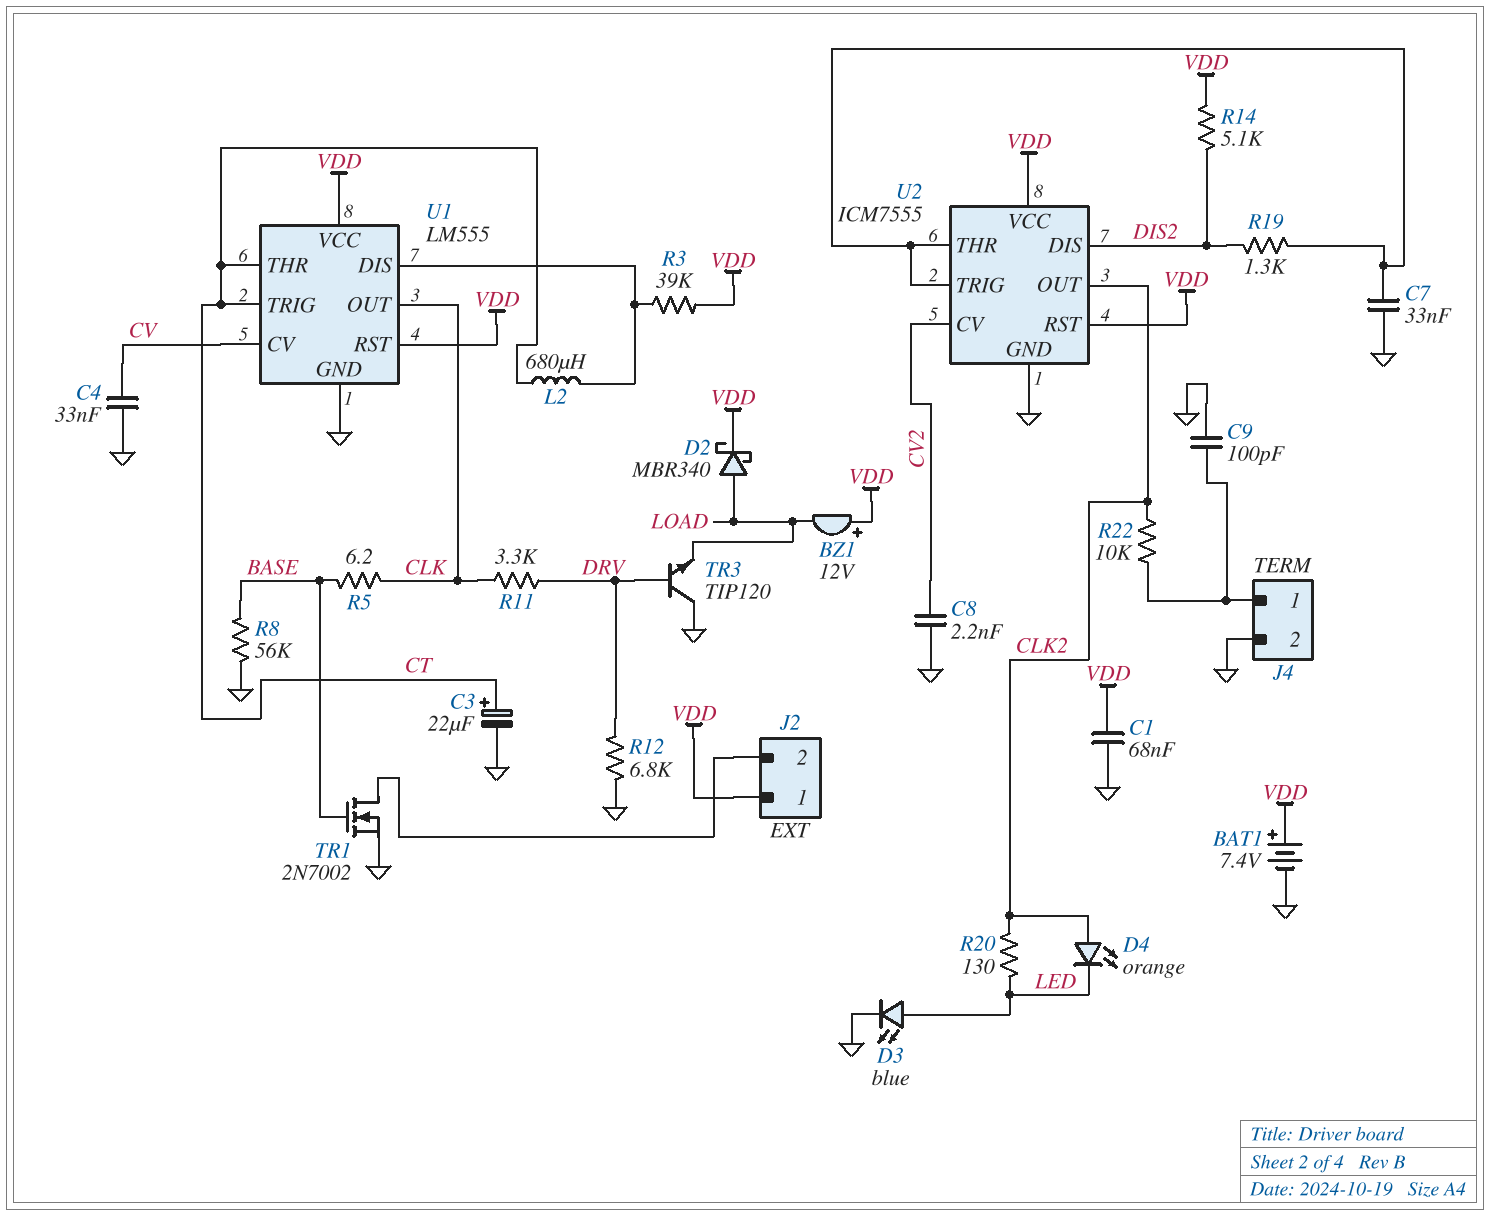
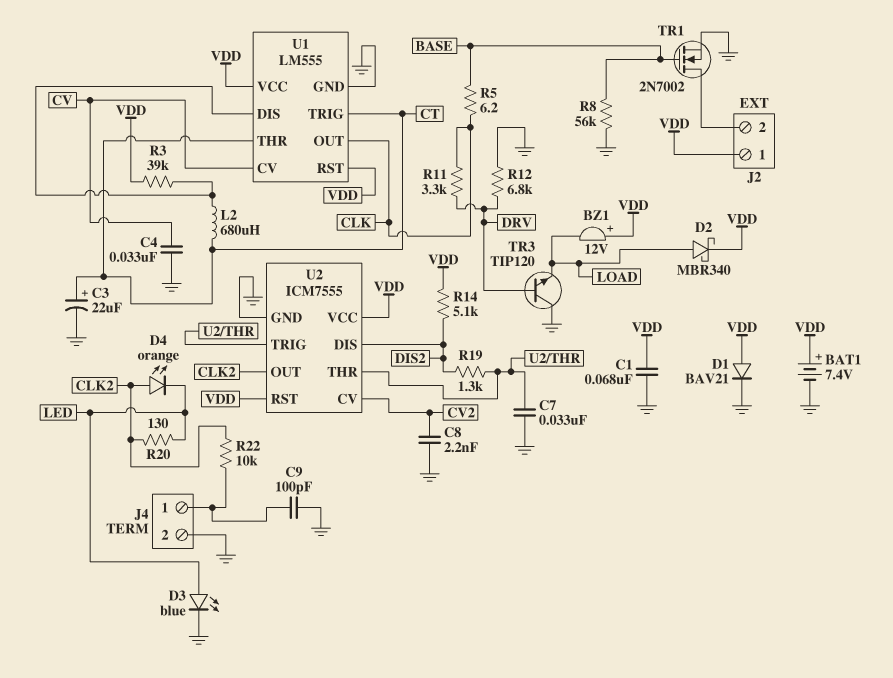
D1: none -> diode BAV21 (A VDD, K GND)

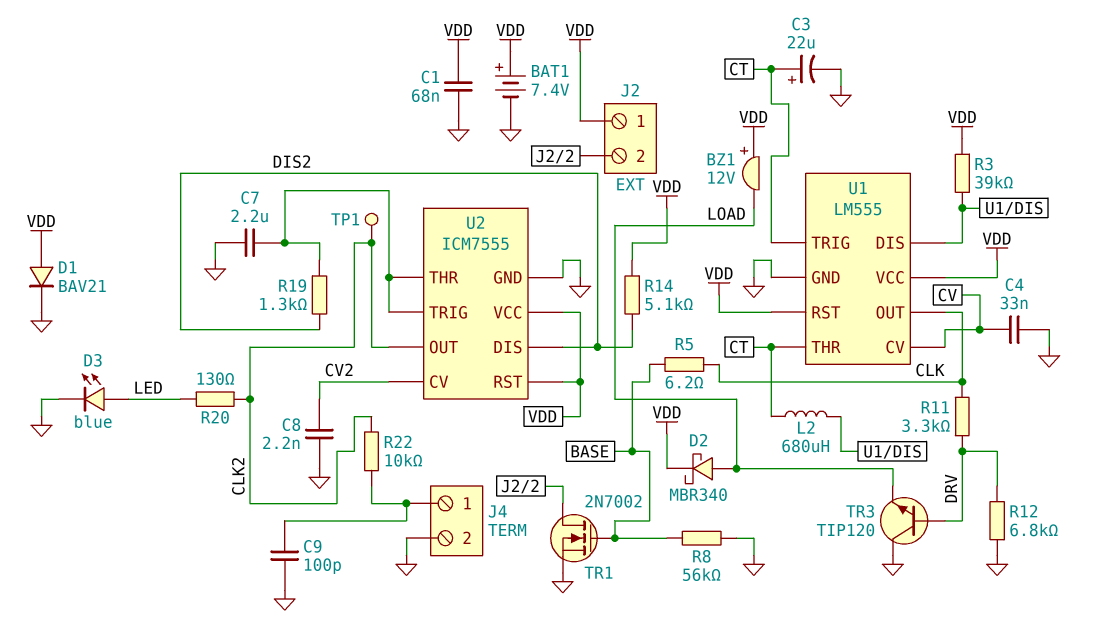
C7: 33nF (GND, U2/THR) -> 2.2uF (GND, U2/THR)
D4: LED orange (A CLK2, K LED) -> none
TP1: none -> test point (CLK2)

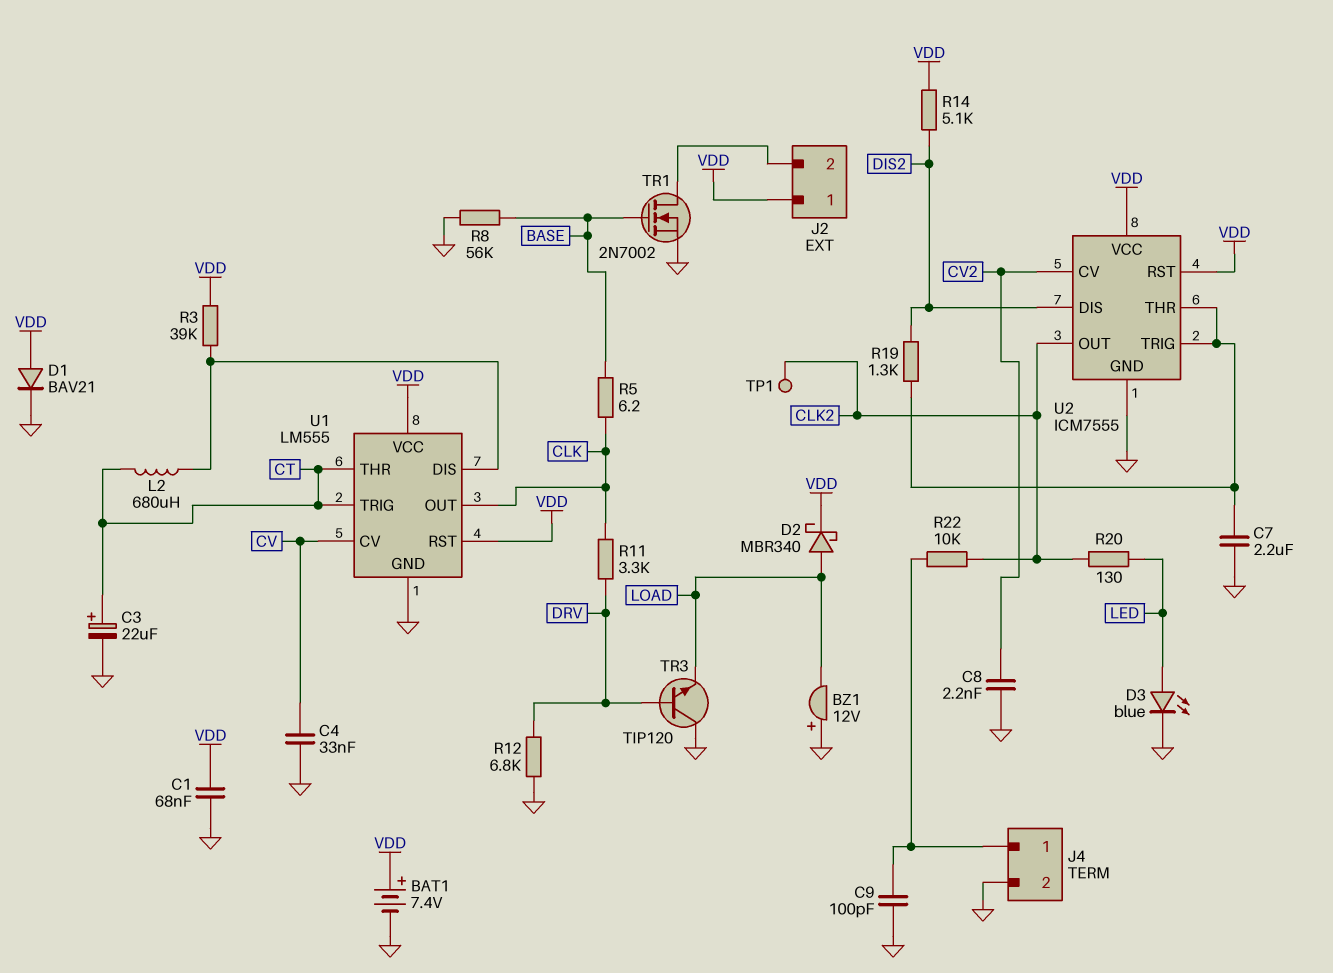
BZ1: buzzer 12V (plus VDD, minus LOAD) -> buzzer 12V (plus GND, minus LOAD)

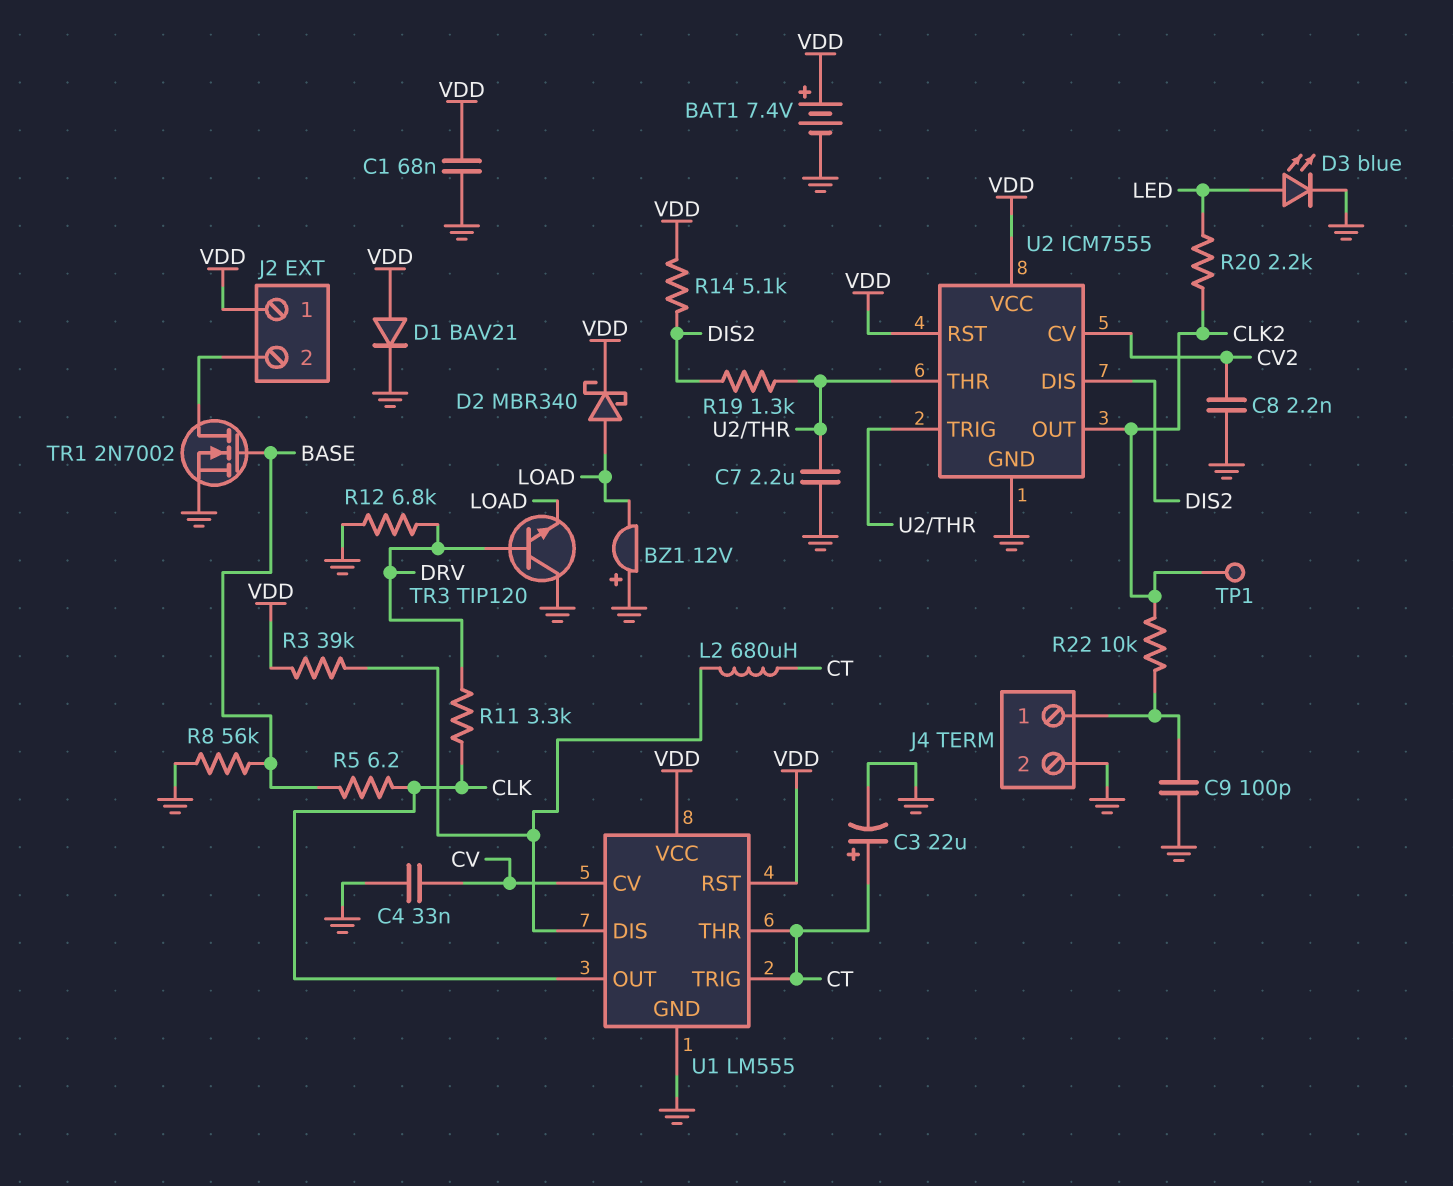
R20: 130 (CLK2, LED) -> 2.2k (CLK2, LED)

